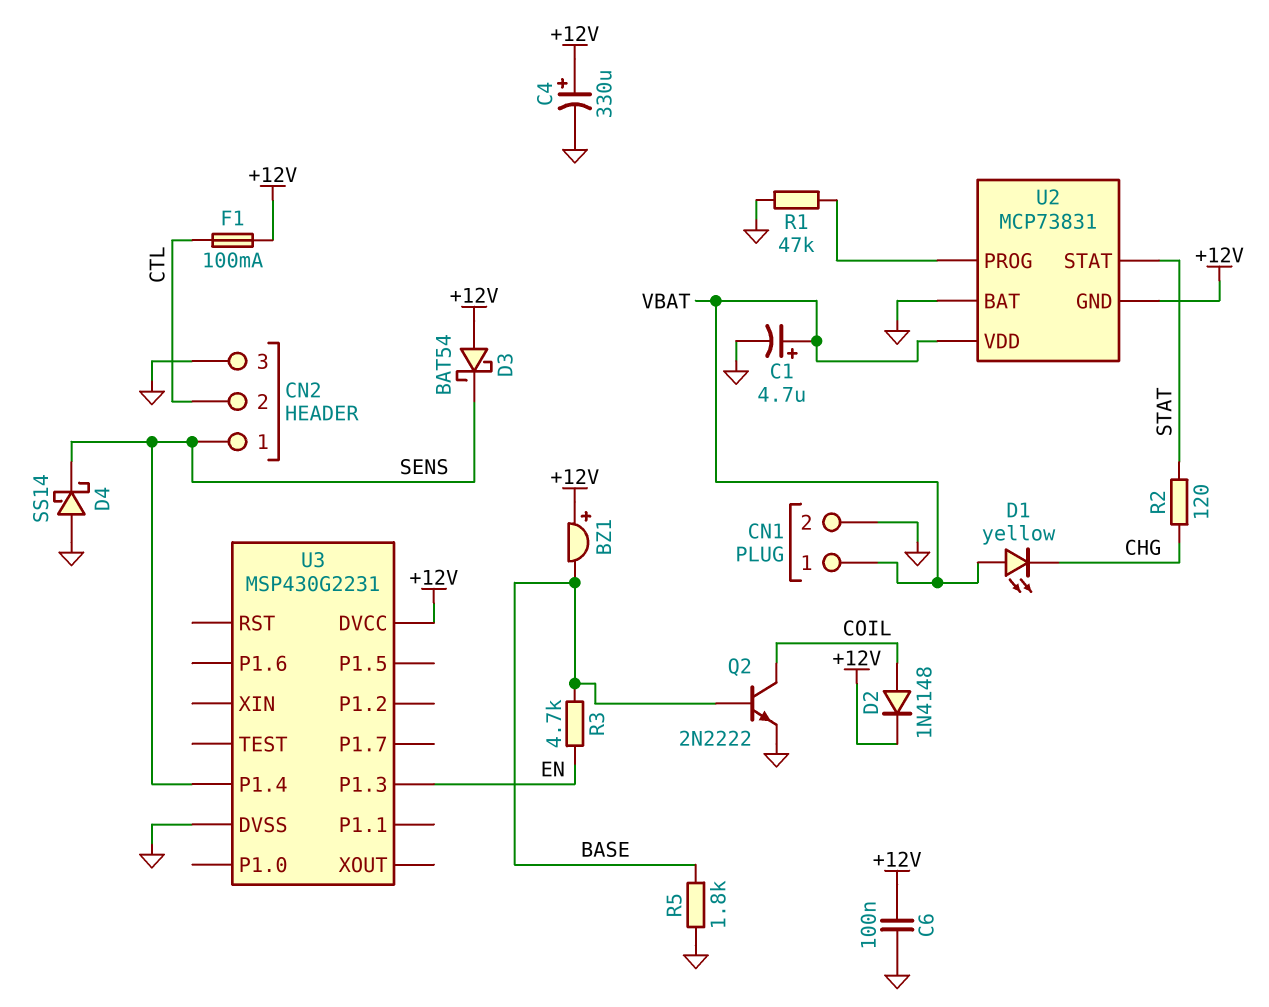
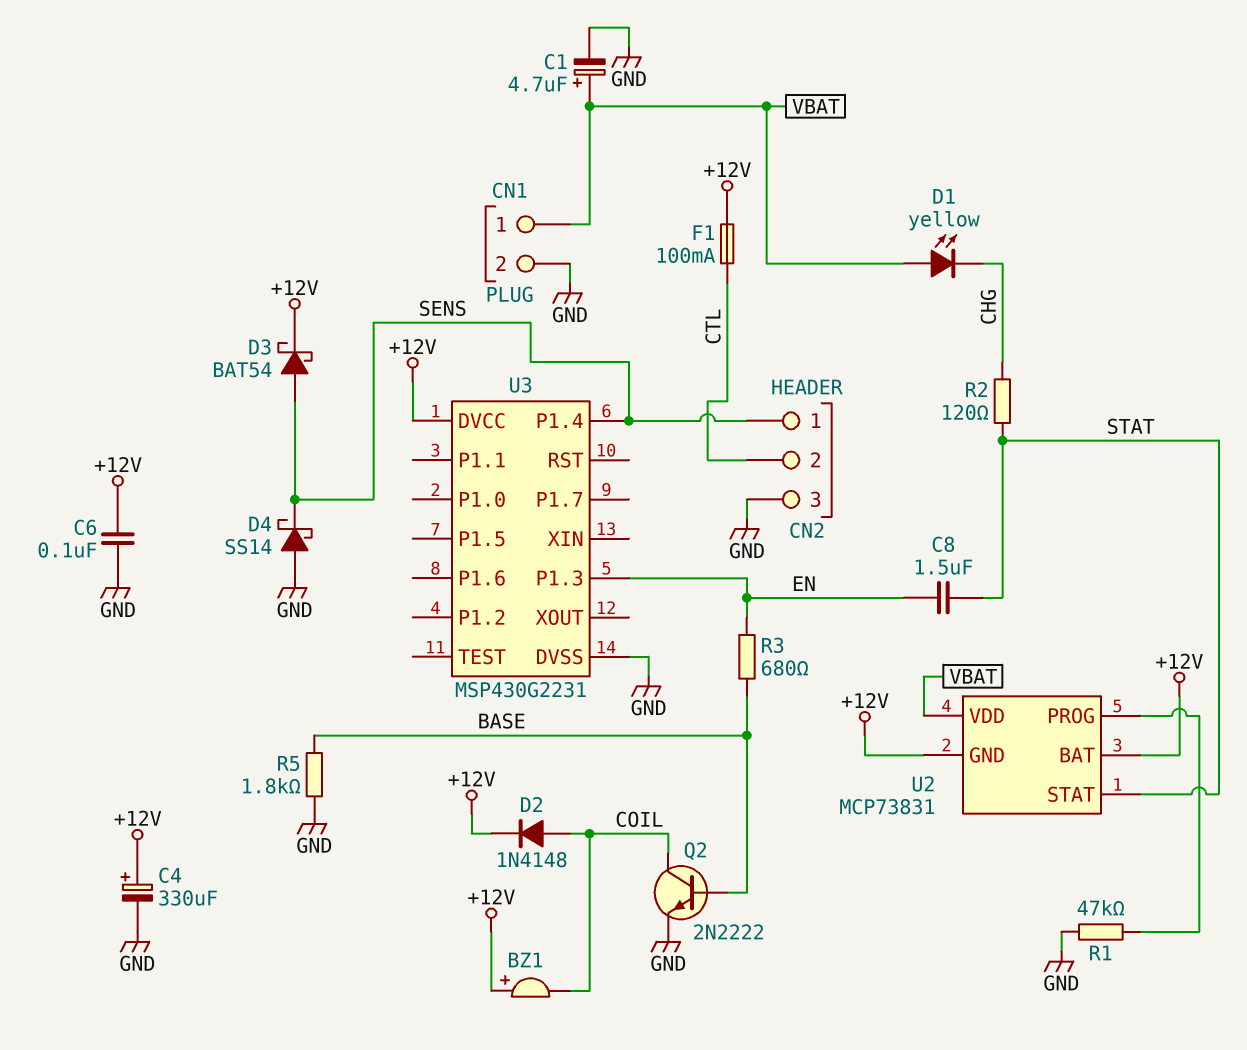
BZ1: buzzer (plus +12V, minus BASE) -> buzzer (plus +12V, minus COIL)
C8: none -> 1.5uF (EN, STAT)
D3: schottky BAT54 (A +12V, K SENS) -> schottky BAT54 (A SENS, K +12V)
R3: 4.7k (BASE, EN) -> 680 (BASE, EN)
U2 pin BAT: GND -> +12V

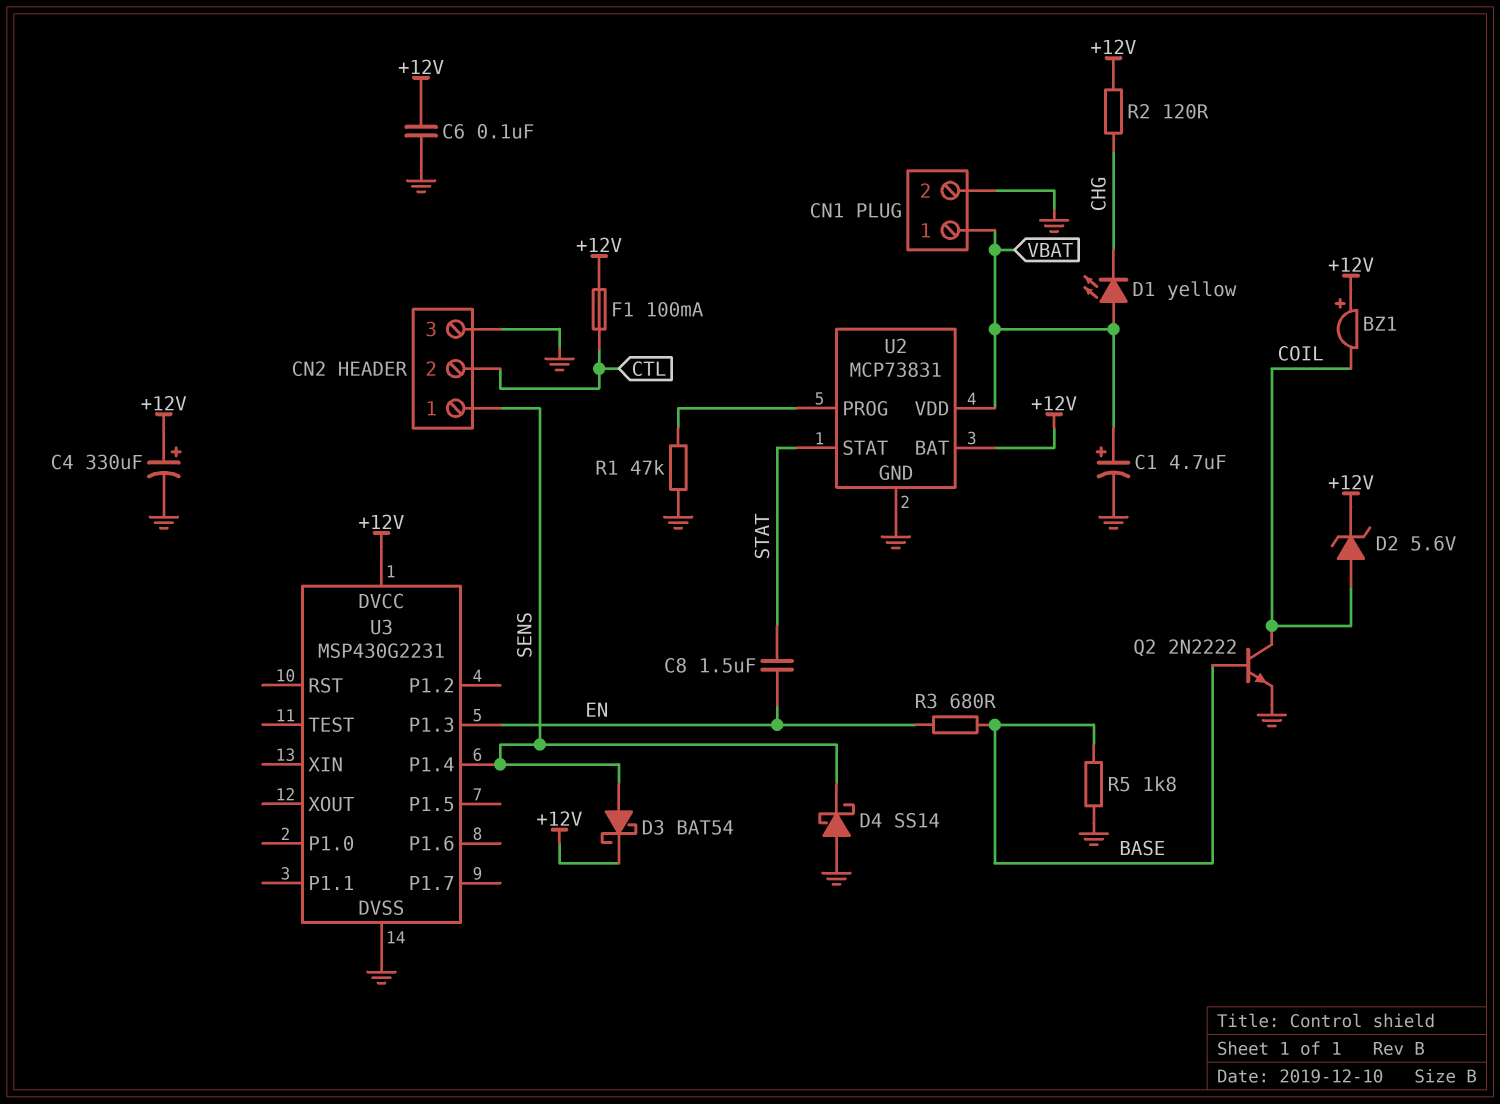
D2: diode 1N4148 (A COIL, K +12V) -> zener 5.6V (A COIL, K +12V)
R2: 120 (CHG, STAT) -> 120 (+12V, CHG)
U2 pin GND: +12V -> GND

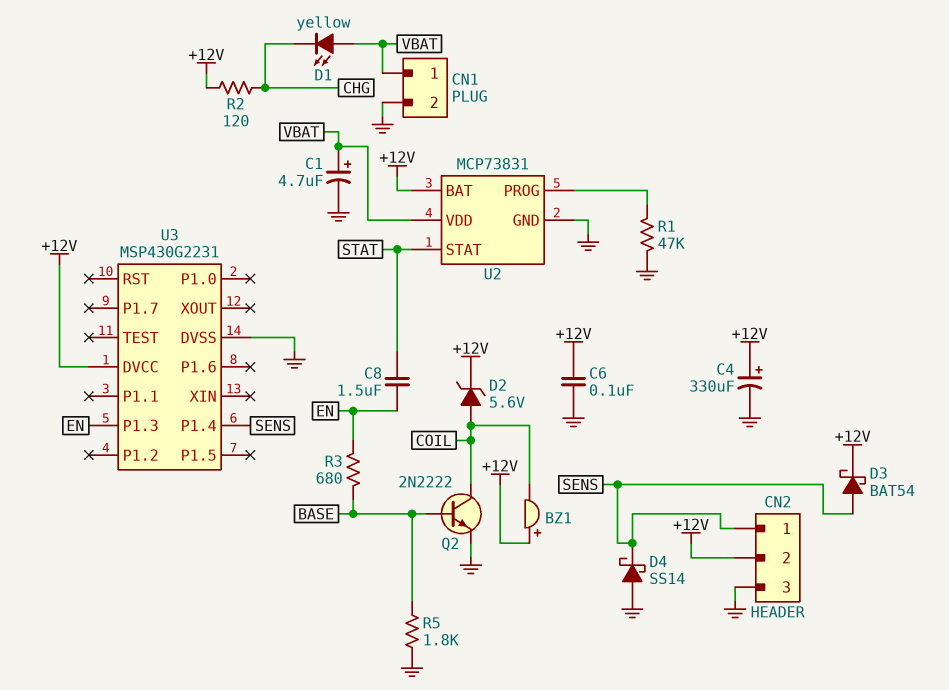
CN2 pin 2: CTL -> +12V
F1: 100mA (+12V, CTL) -> none

